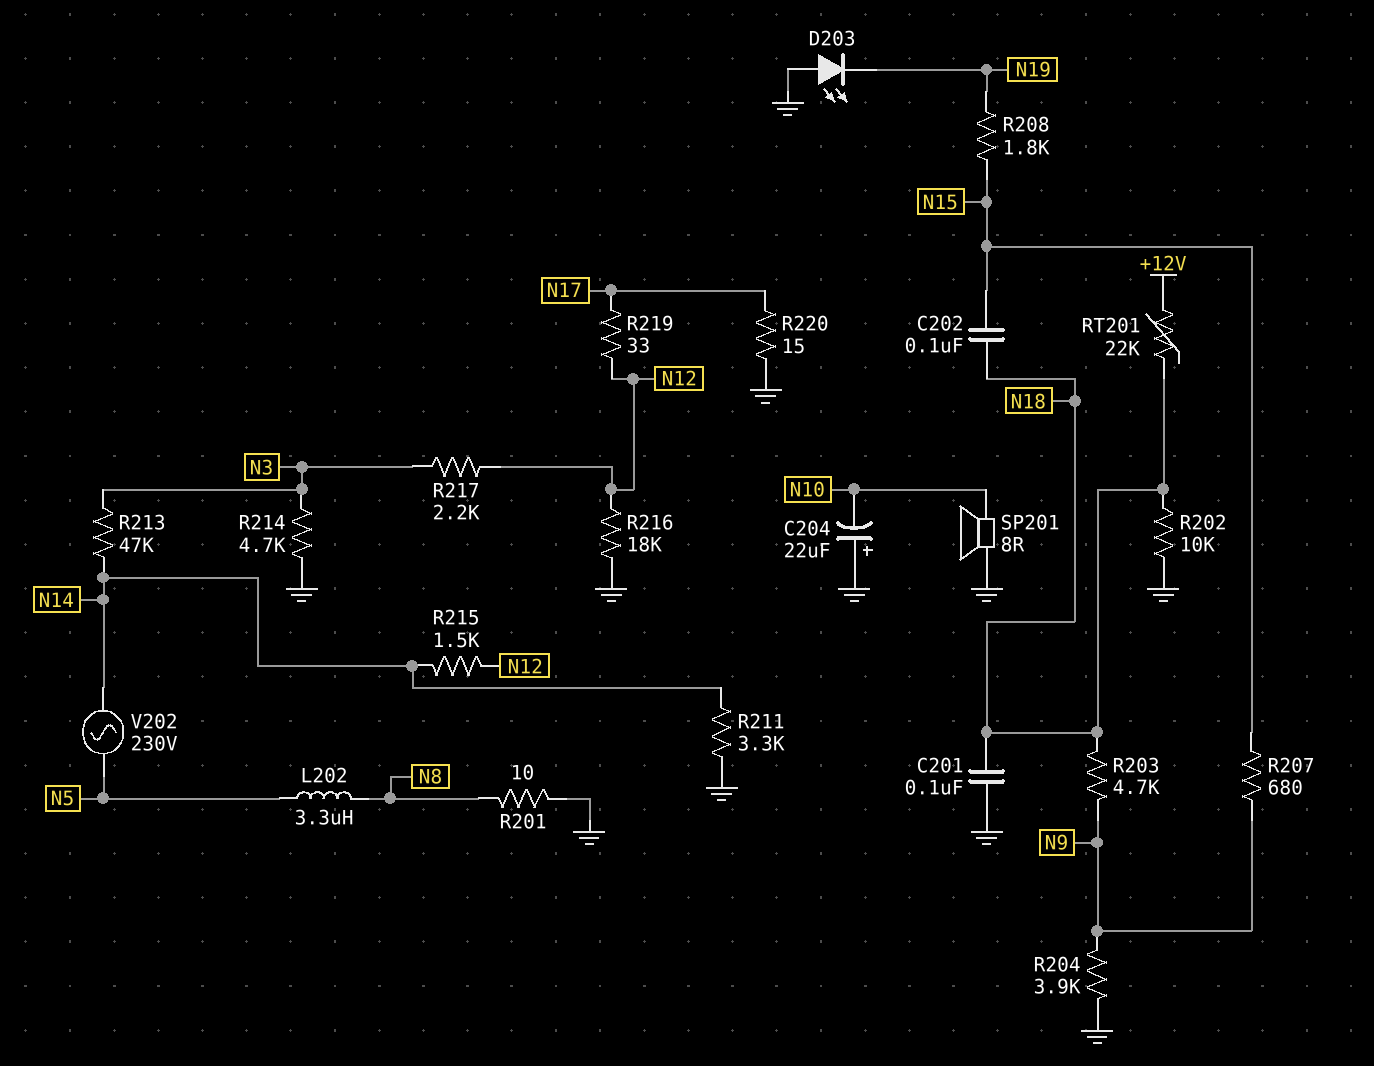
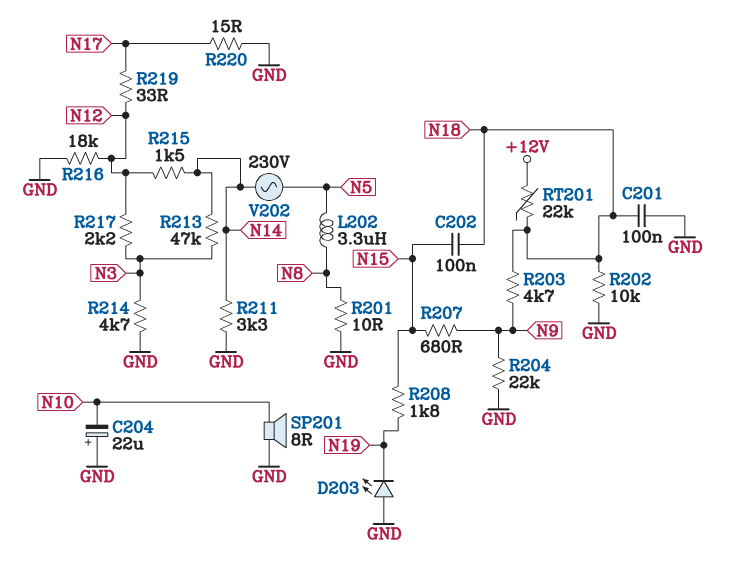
R204: 3.9k (GND, N9) -> 22k (GND, N9)

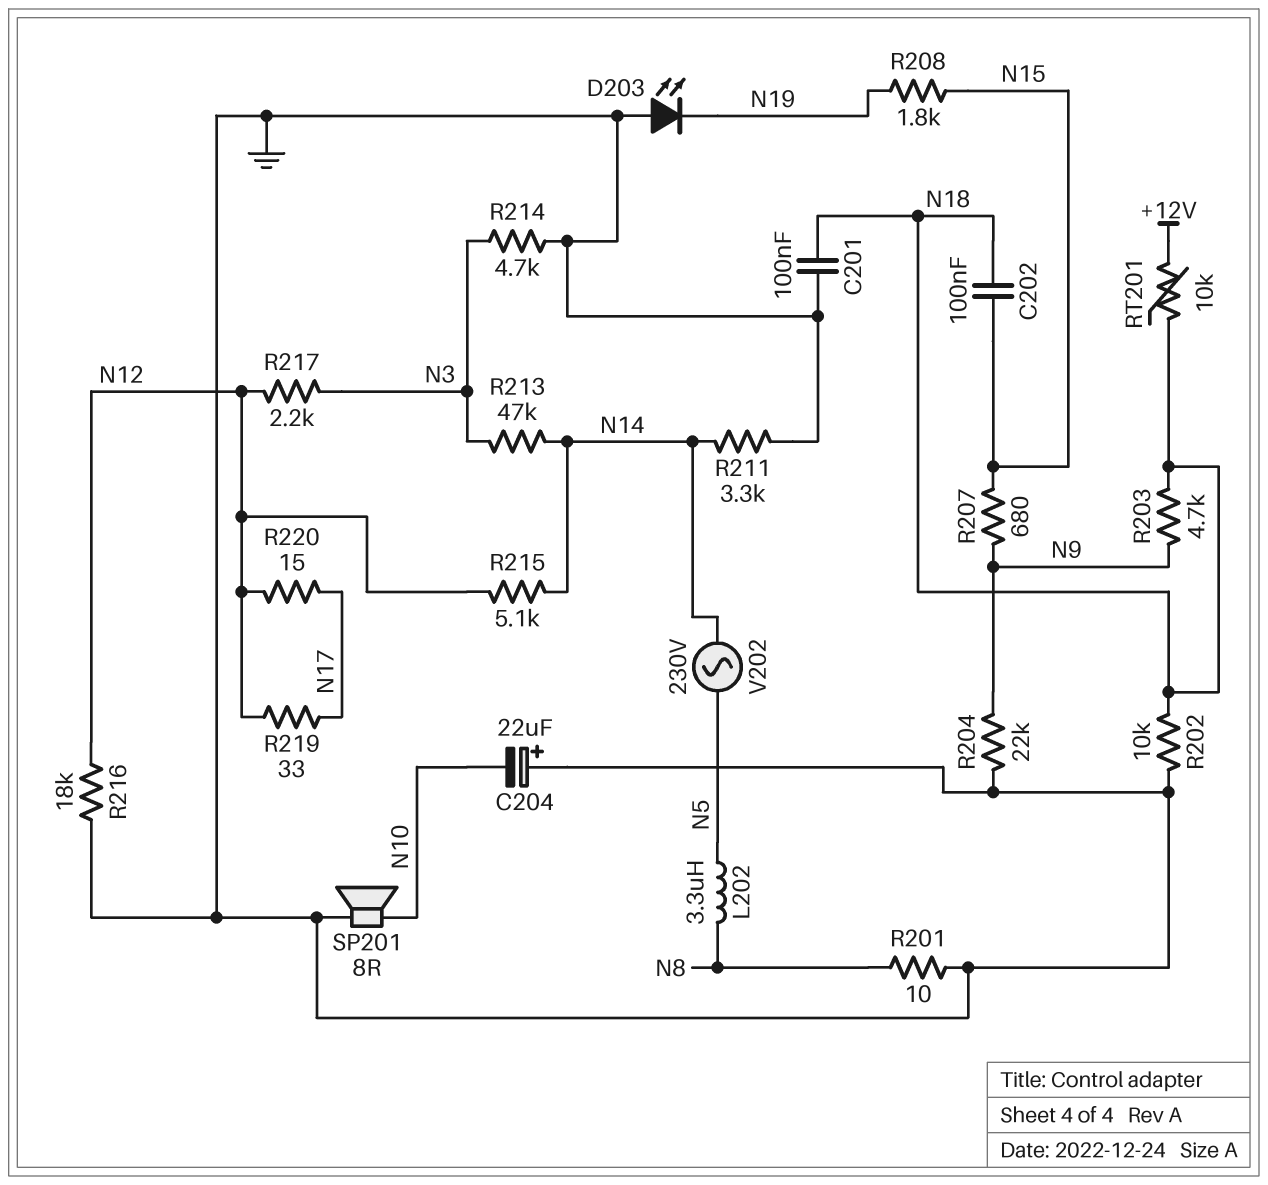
R215: 1.5k (N12, N14) -> 5.1k (N12, N14)
R220: 15 (GND, N17) -> 15 (N12, N17)
RT201: 22k (+12V, N18) -> 10k (+12V, N18)

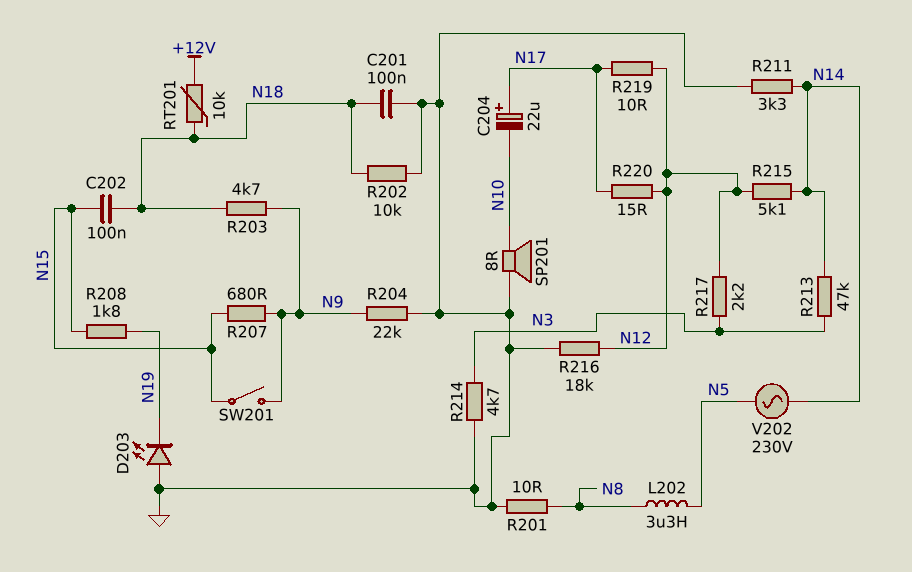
C204: 22uF (plus GND, minus N10) -> 22uF (plus N17, minus N10)
R219: 33 (N12, N17) -> 10 (N12, N17)
SW201: none -> switch (N9, N15)

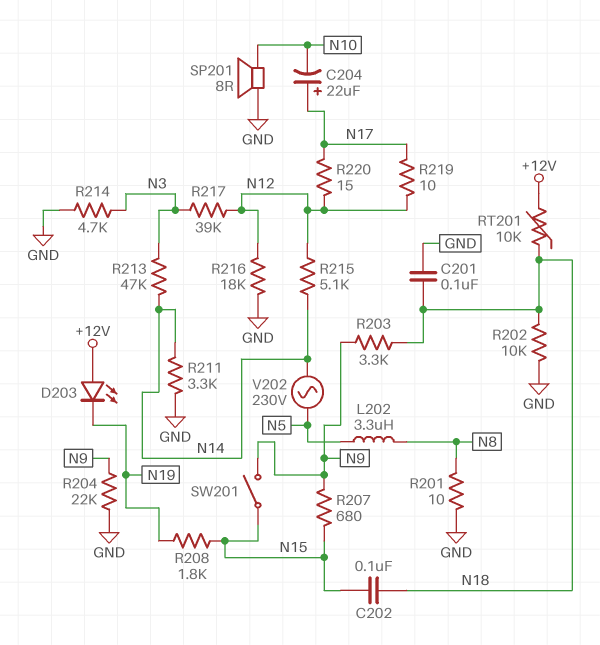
D203: LED (A GND, K N19) -> LED (A +12V, K N19)
R203: 4.7k (N9, N18) -> 3.3k (N9, N18)
R217: 2.2k (N3, N12) -> 39k (N3, N12)

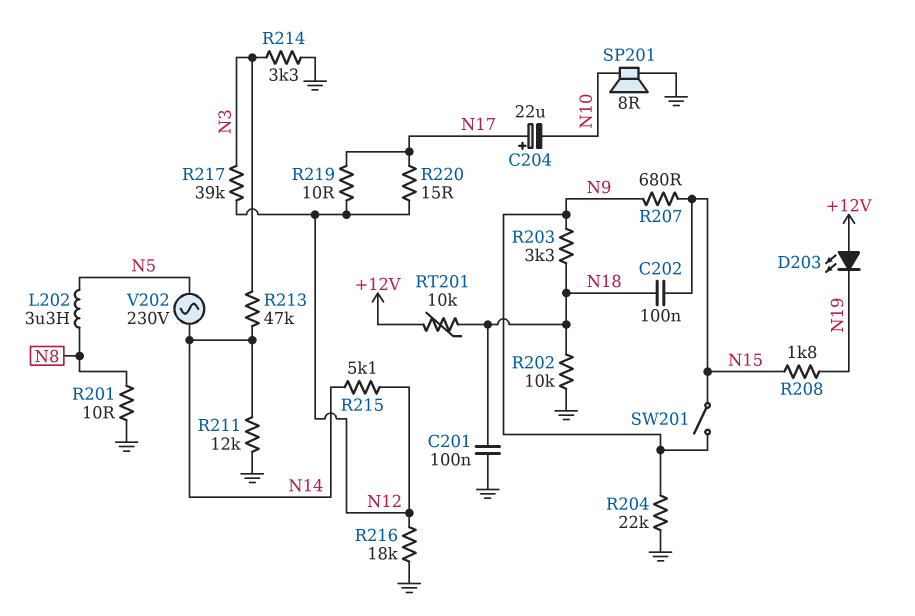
R211: 3.3k (GND, N14) -> 12k (GND, N14)
R214: 4.7k (GND, N3) -> 3.3k (GND, N3)

